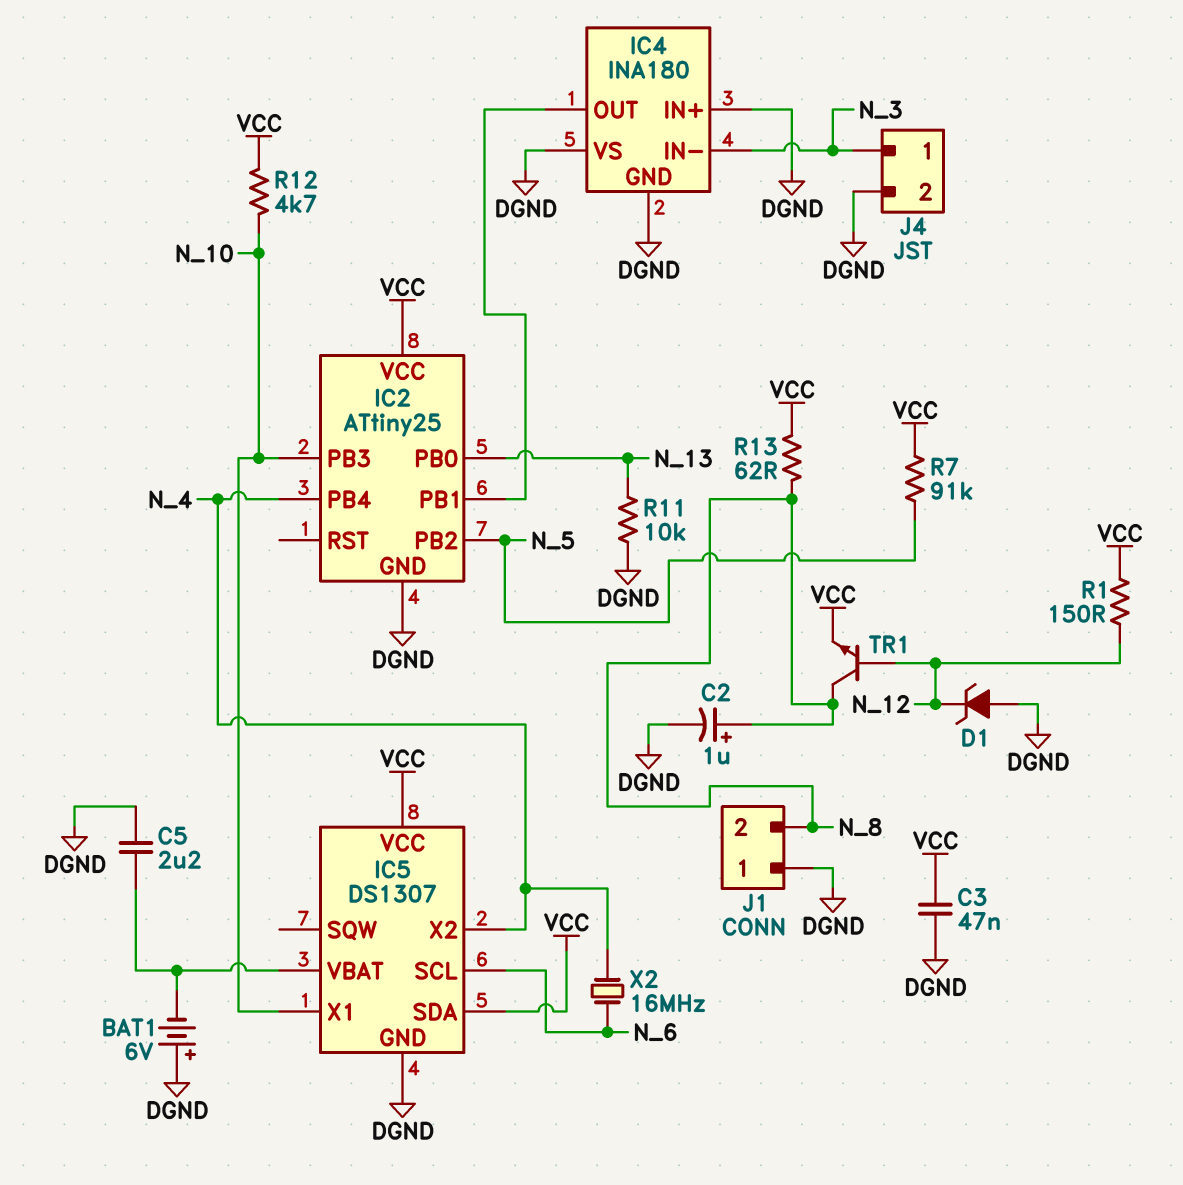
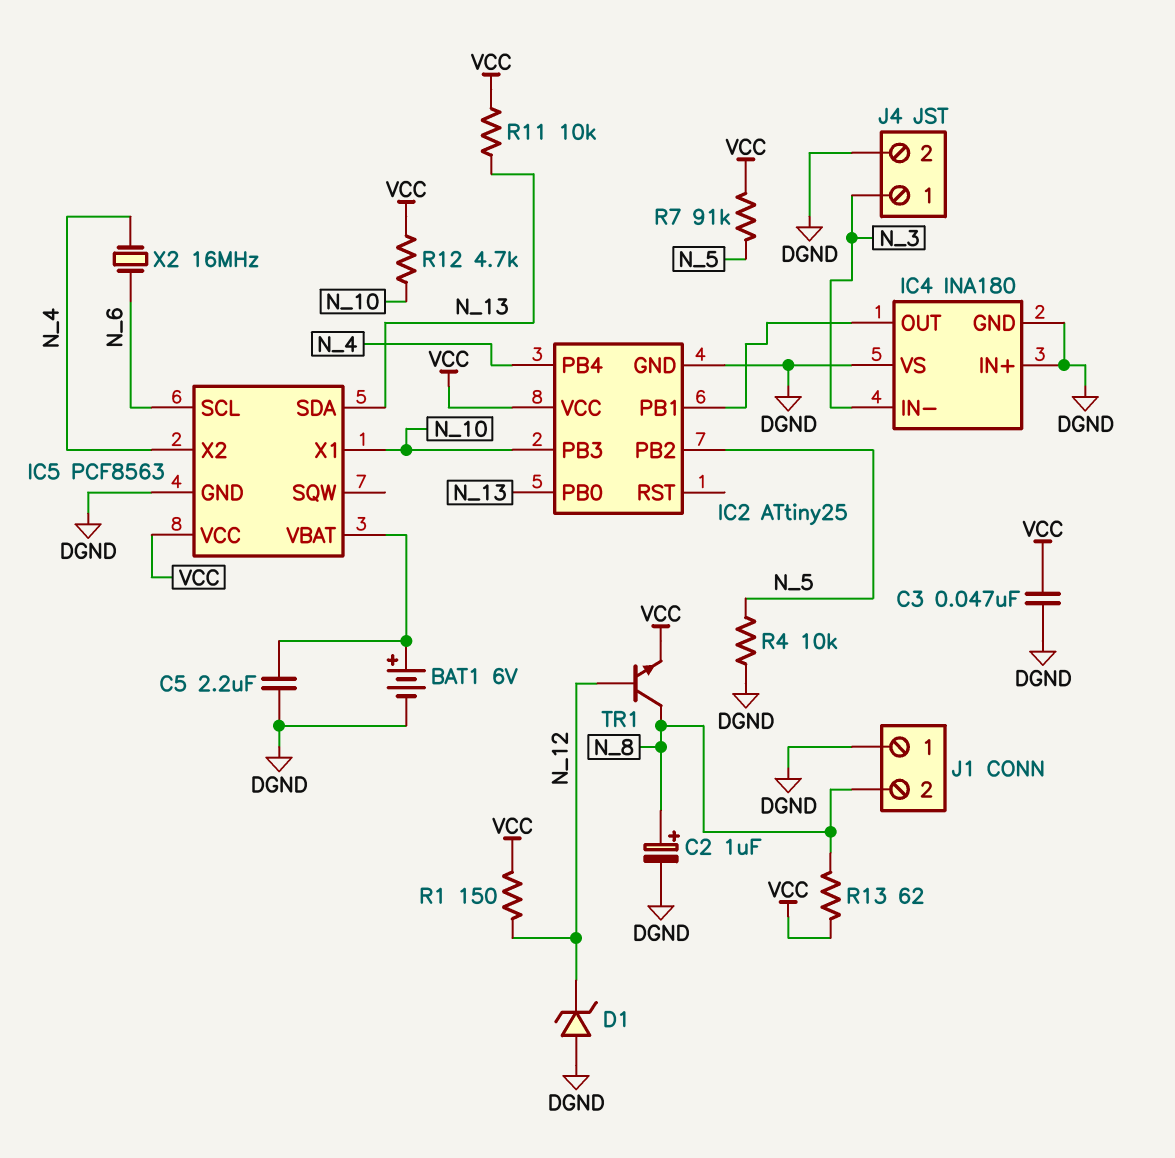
BAT1: 6V (plus DGND, minus IC5/VBAT) -> 6V (plus IC5/VBAT, minus DGND)
IC5: DS1307 -> PCF8563
IC5 pin SDA: VCC -> N_13
R4: none -> 10k (DGND, N_5)
R11: 10k (DGND, N_13) -> 10k (N_13, VCC)

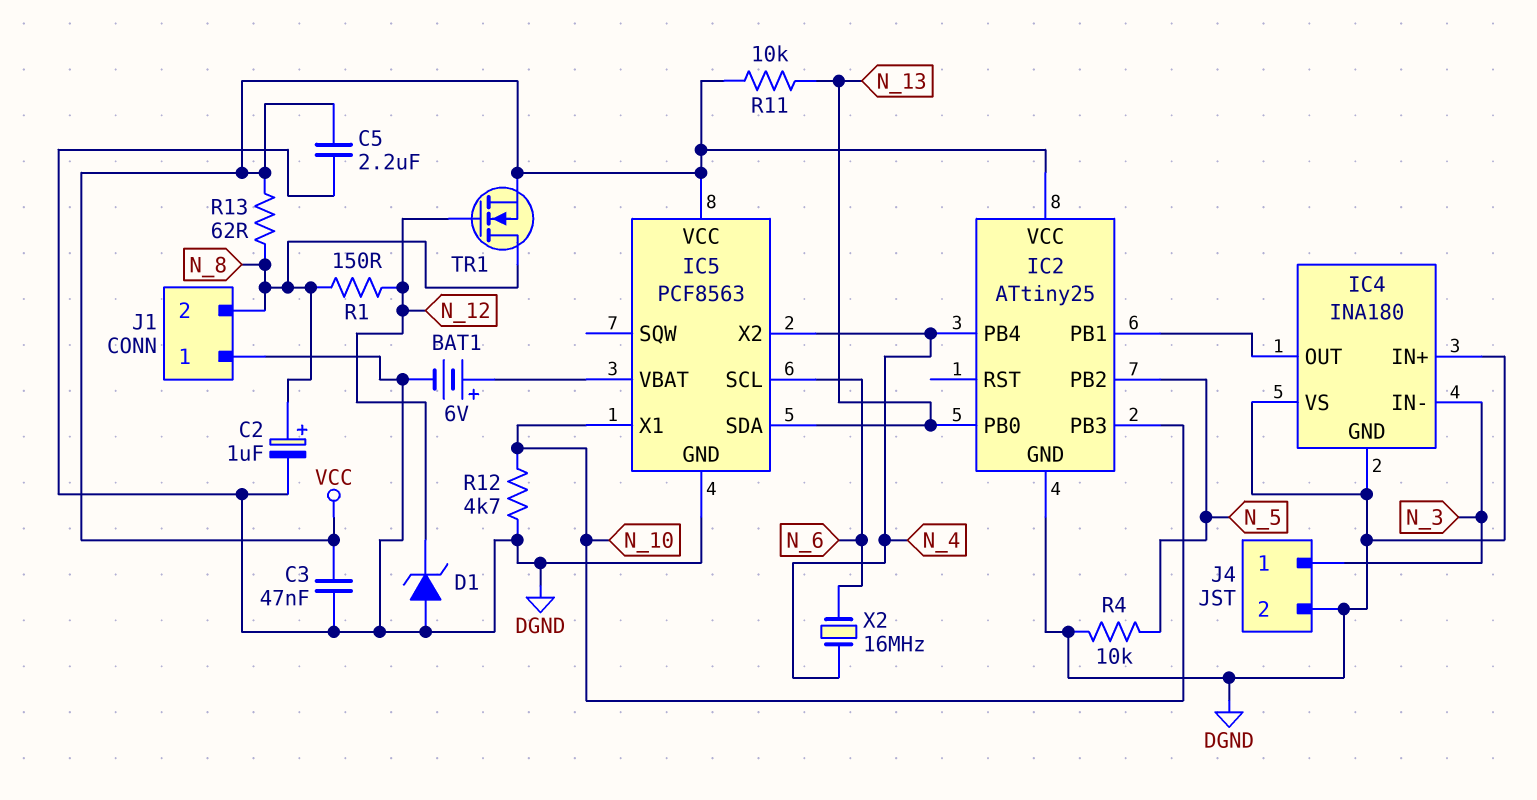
C5: 2.2uF (DGND, IC5/VBAT) -> 2.2uF (DGND, VCC)
R1: 150 (N_12, VCC) -> 150 (N_8, N_12)
R7: 91k (N_5, VCC) -> none
R12: 4.7k (N_10, VCC) -> 4.7k (DGND, N_10)
TR1: NPN (B N_12, C N_8, E VCC) -> NMOS (G N_12, D N_8, S VCC)

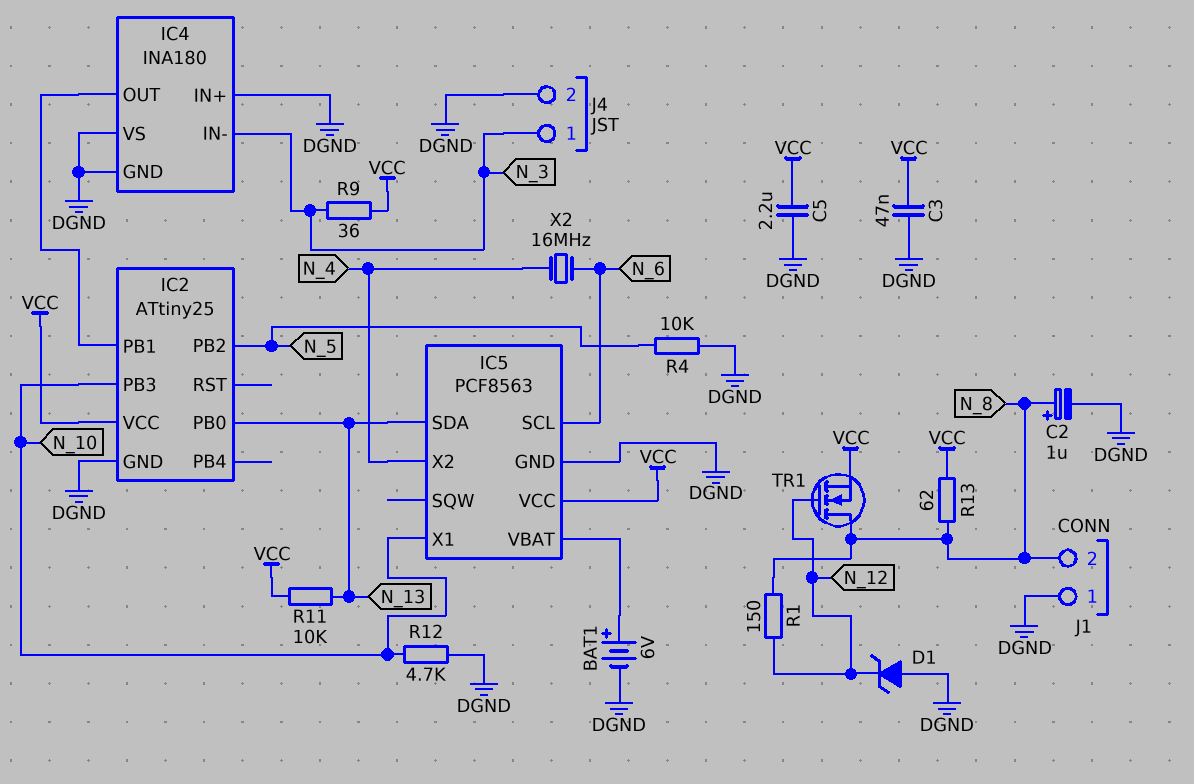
IC2 pin PB4: N_4 -> none
R9: none -> 36 (N_3, VCC)

